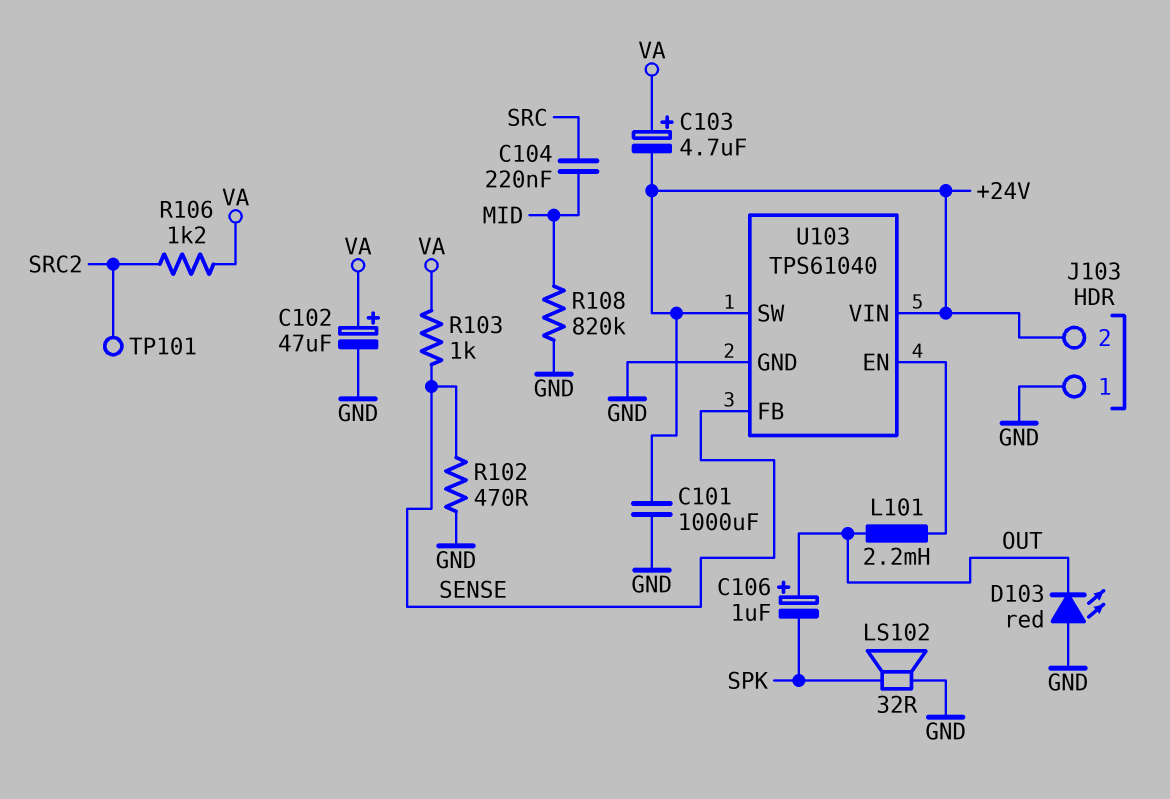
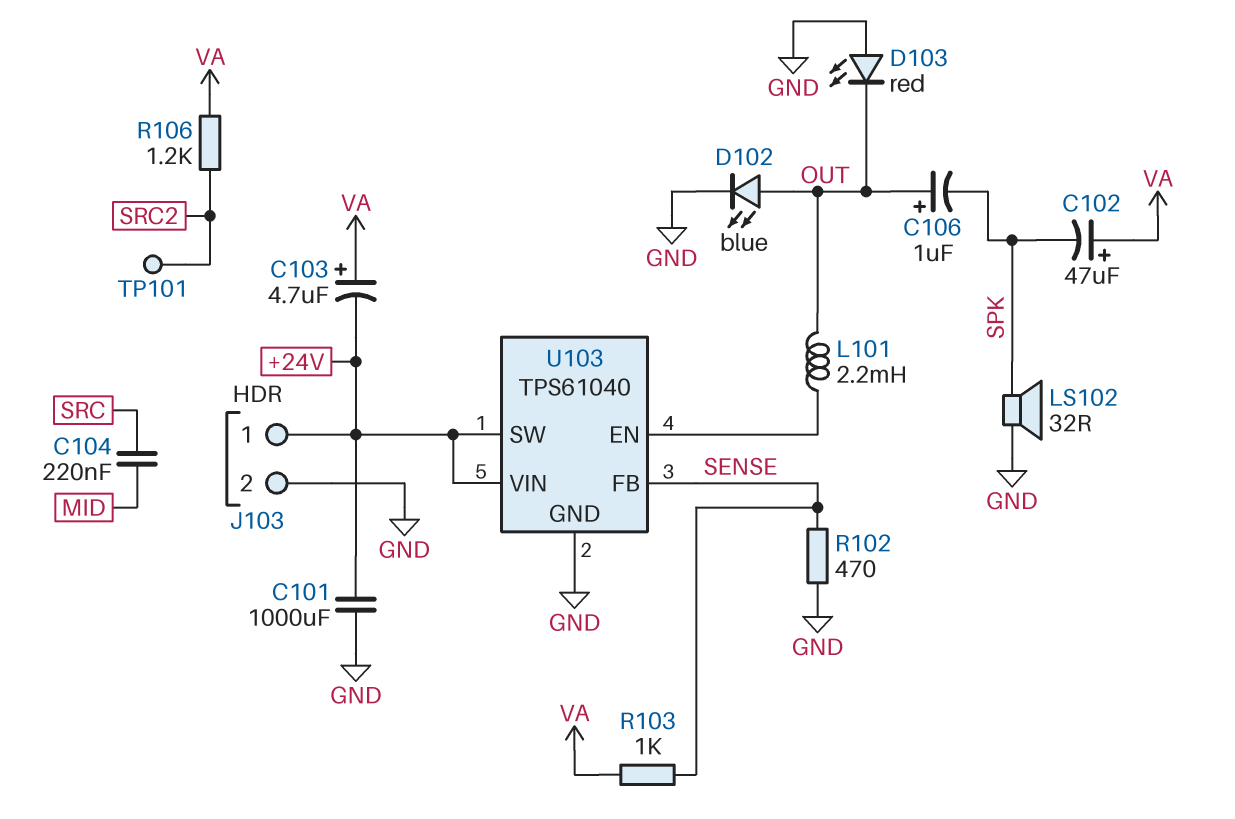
C102: 47uF (plus VA, minus GND) -> 47uF (plus VA, minus SPK)
D102: none -> LED blue (A OUT, K GND)
J103 pin 1: GND -> +24V
J103 pin 2: +24V -> GND
R108: 820k (GND, MID) -> none

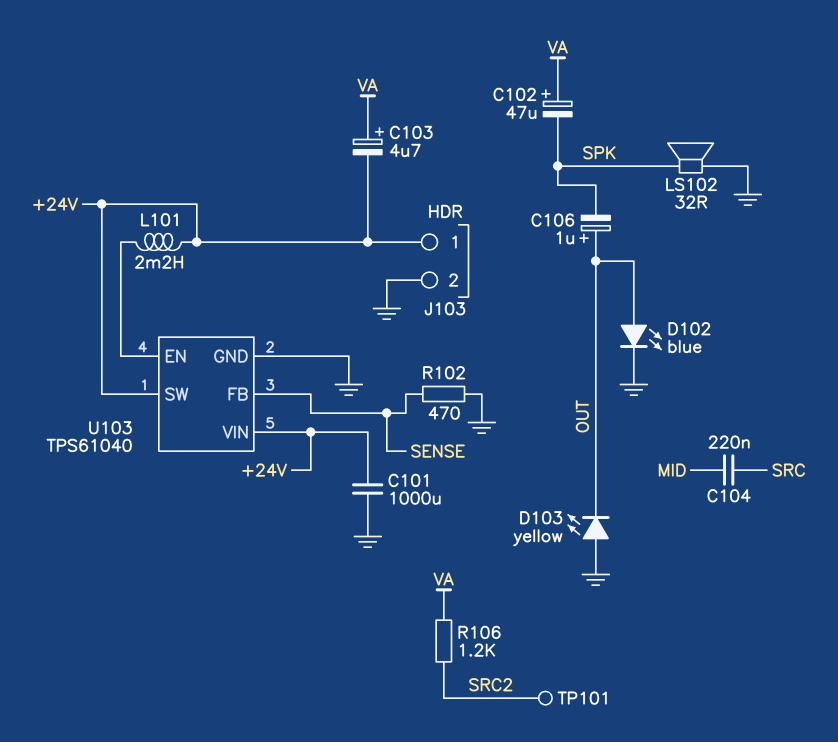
D103: LED red (A GND, K OUT) -> LED yellow (A GND, K OUT)
L101: 2.2mH (OUT, U103/EN) -> 2.2mH (+24V, U103/EN)
R103: 1k (SENSE, VA) -> none

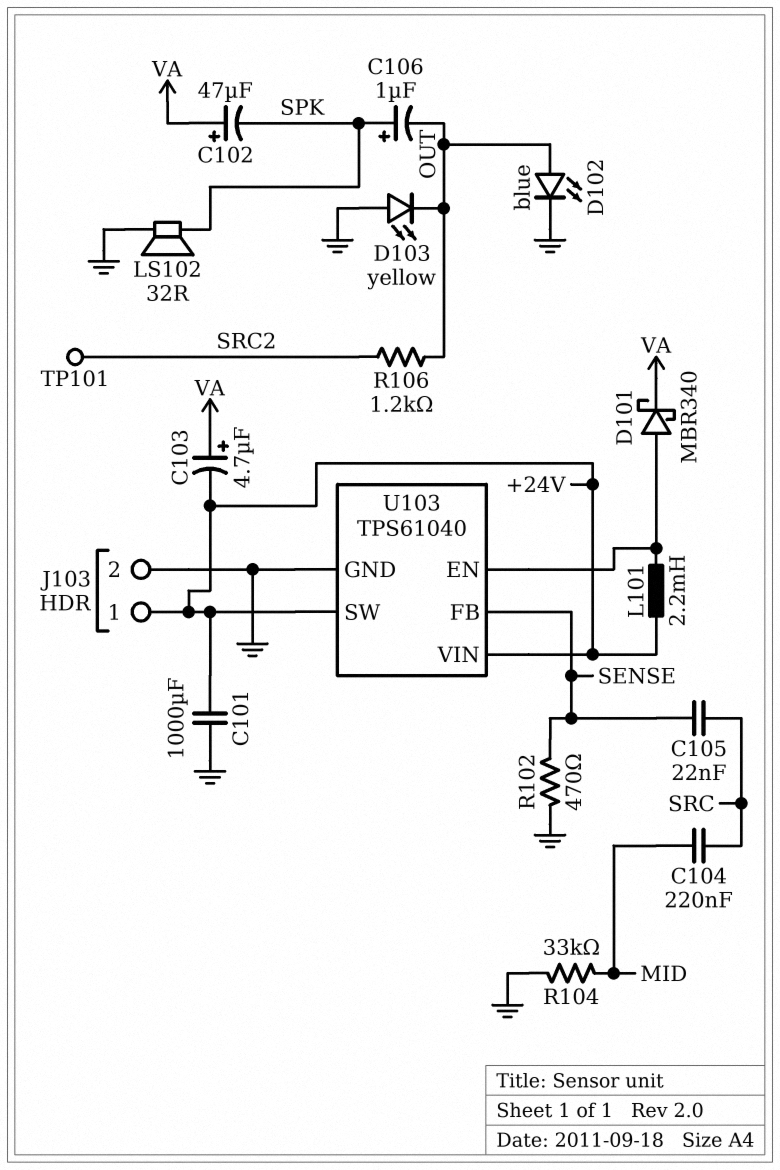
C105: none -> 22nF (SENSE, SRC)
C106: 1uF (plus OUT, minus SPK) -> 1uF (plus SPK, minus OUT)
D101: none -> schottky MBR340 (A U103/EN, K VA)
R104: none -> 33k (GND, MID)
R106: 1.2k (SRC2, VA) -> 1.2k (OUT, SRC2)

